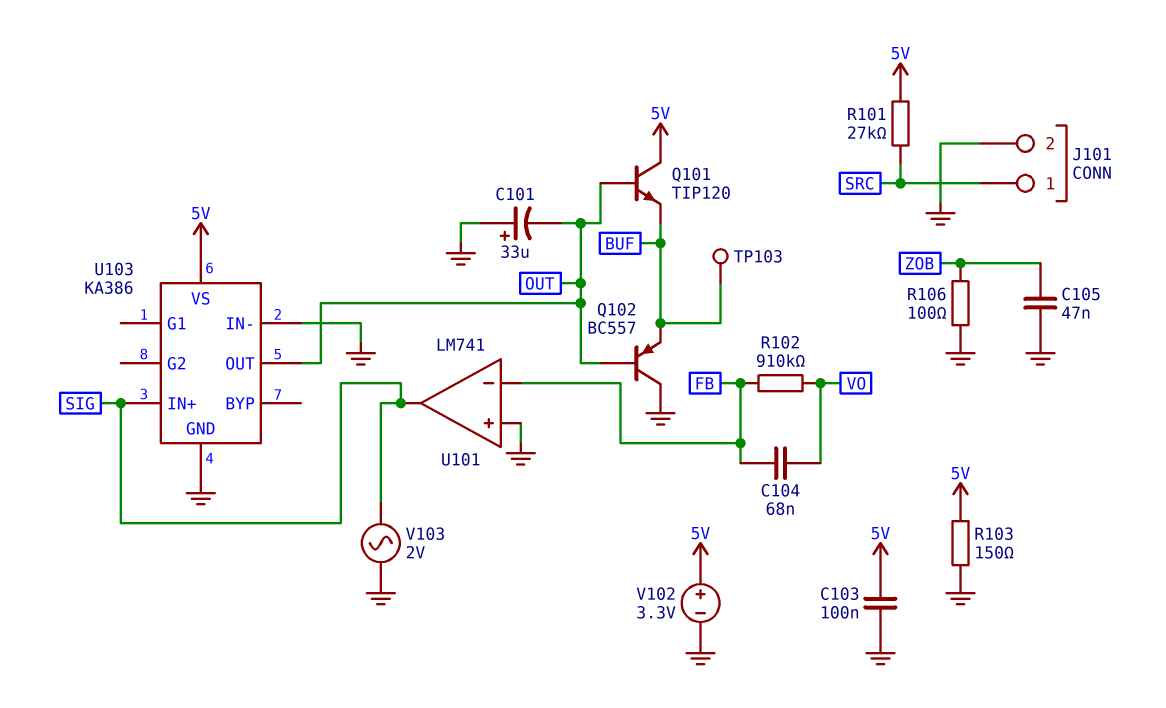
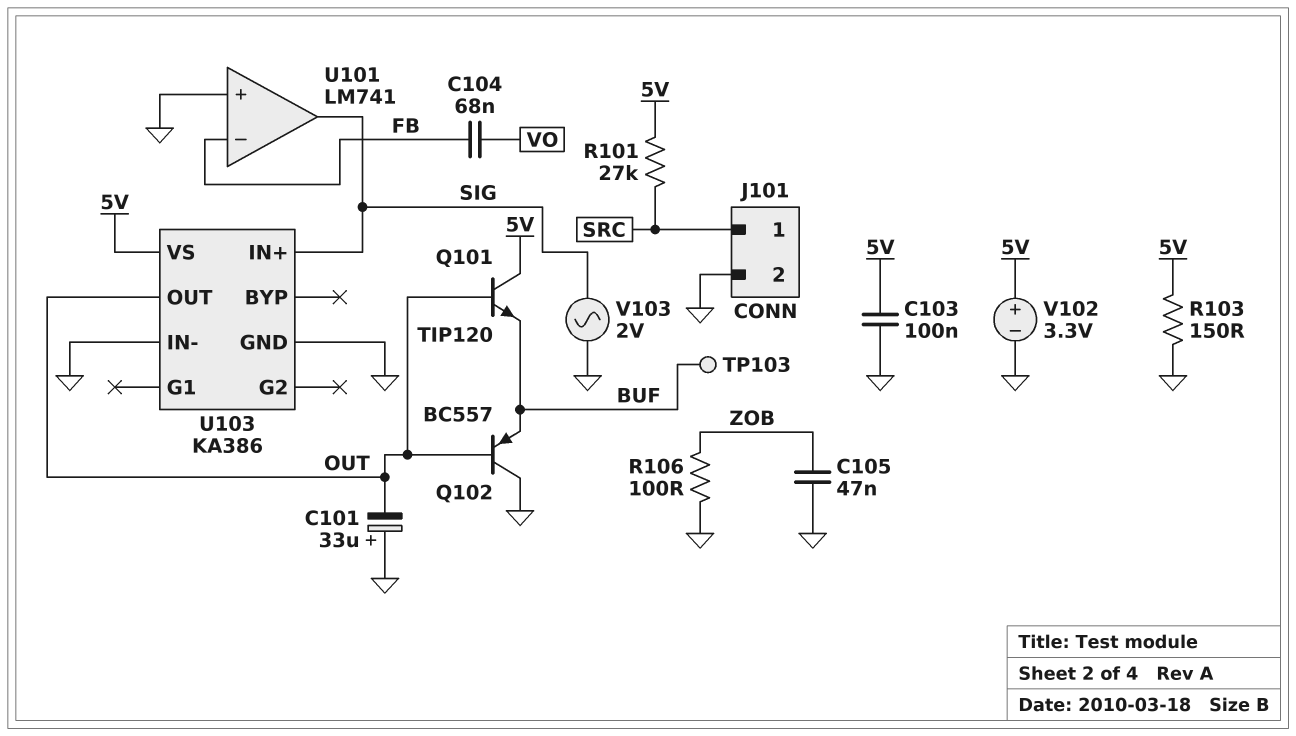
R102: 910k (FB, VO) -> none

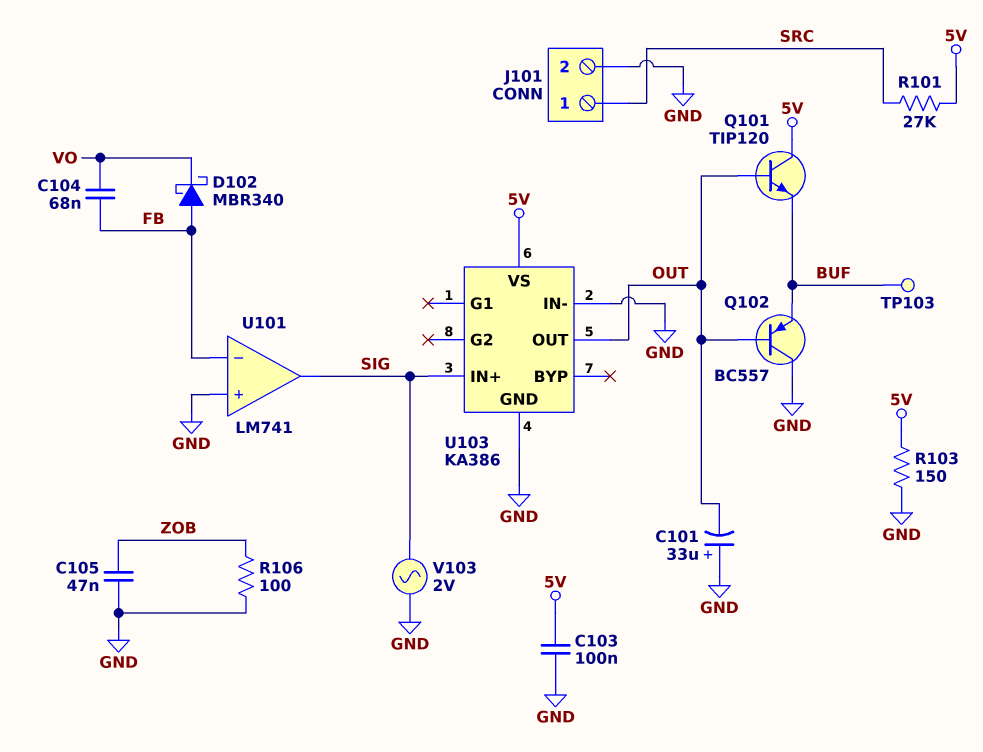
D102: none -> schottky MBR340 (A FB, K VO)
V102: 3.3V (plus 5V, minus GND) -> none

